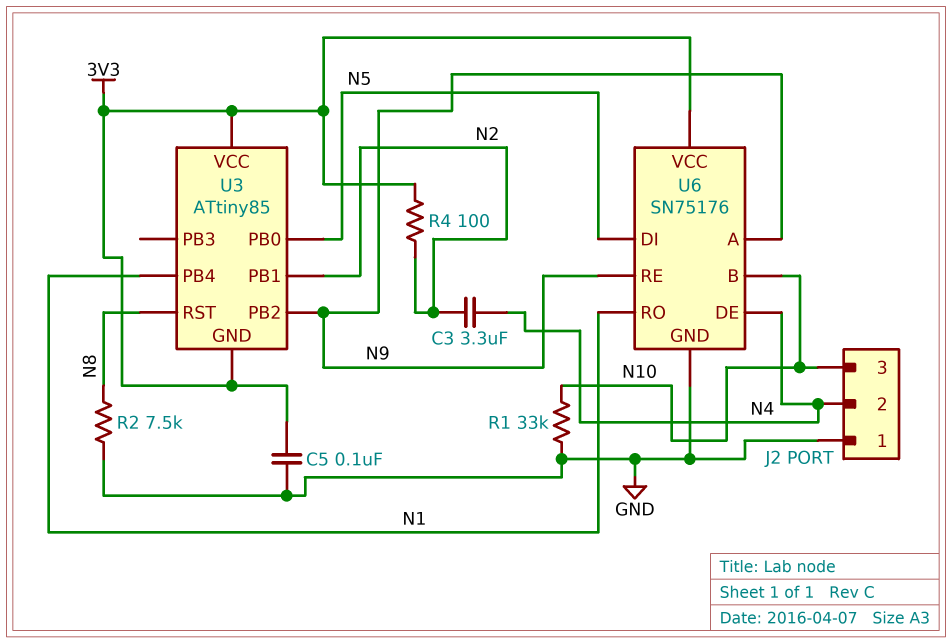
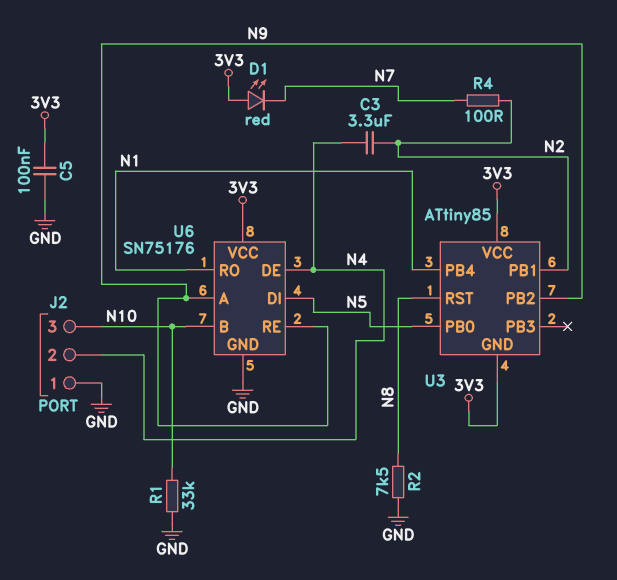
D1: none -> LED red (A 3V3, K N7)
R4: 100 (3V3, N2) -> 100 (N2, N7)

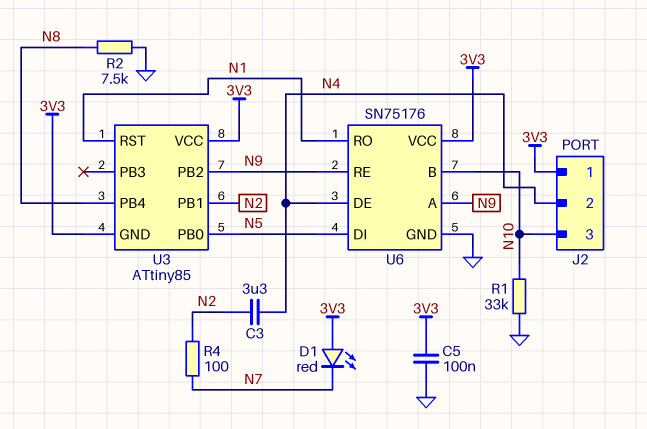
J2 pin 1: GND -> 3V3
U3 pin PB4: N1 -> N8
U3 pin RST: N8 -> N1

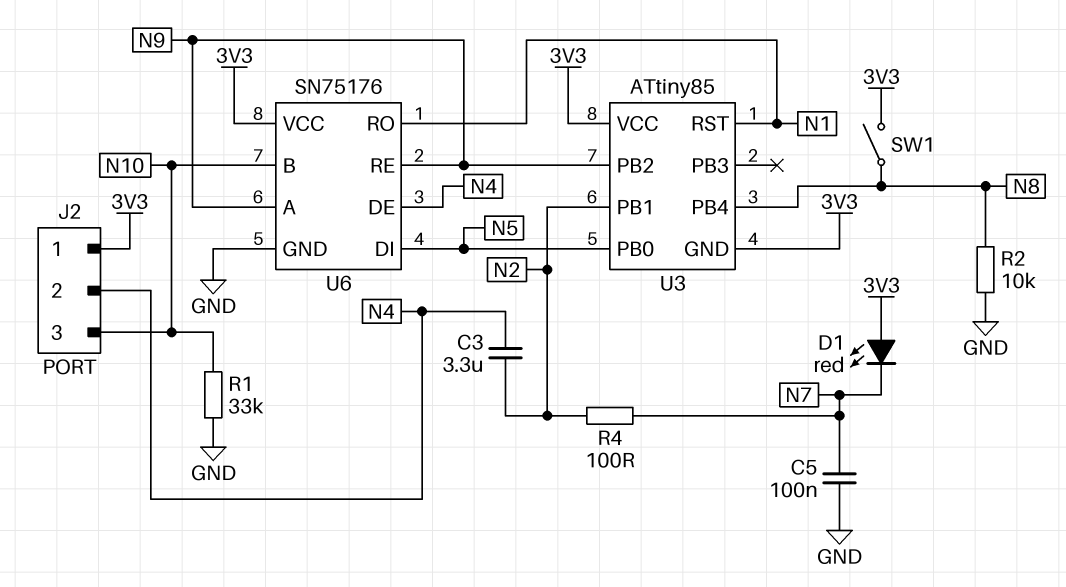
C5: 100nF (3V3, GND) -> 100nF (GND, N7)
R2: 7.5k (GND, N8) -> 10k (GND, N8)
SW1: none -> switch (3V3, N8)

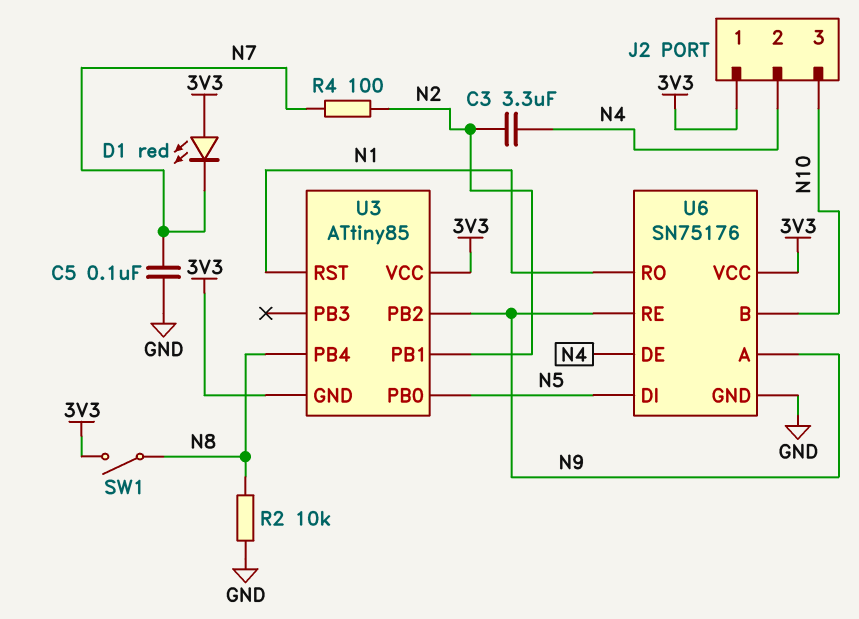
R1: 33k (GND, N10) -> none

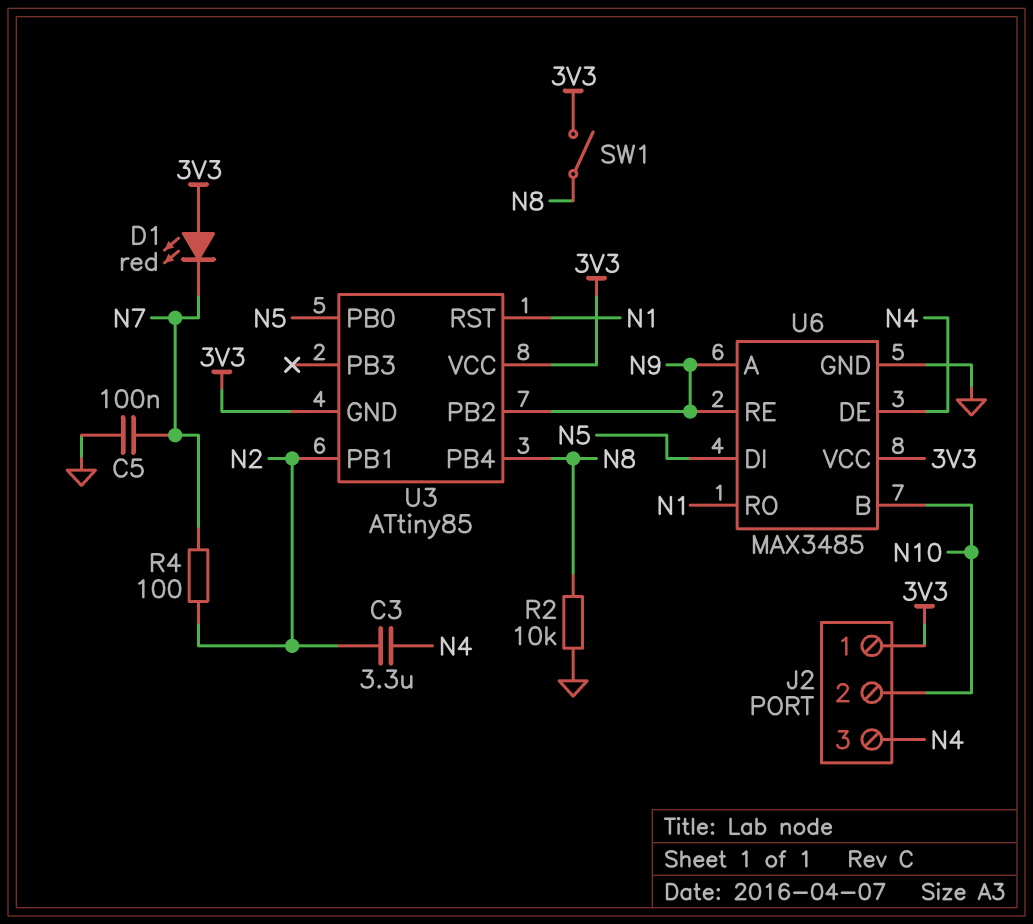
J2 pin 2: N4 -> N10
J2 pin 3: N10 -> N4
U6: SN75176 -> MAX3485

